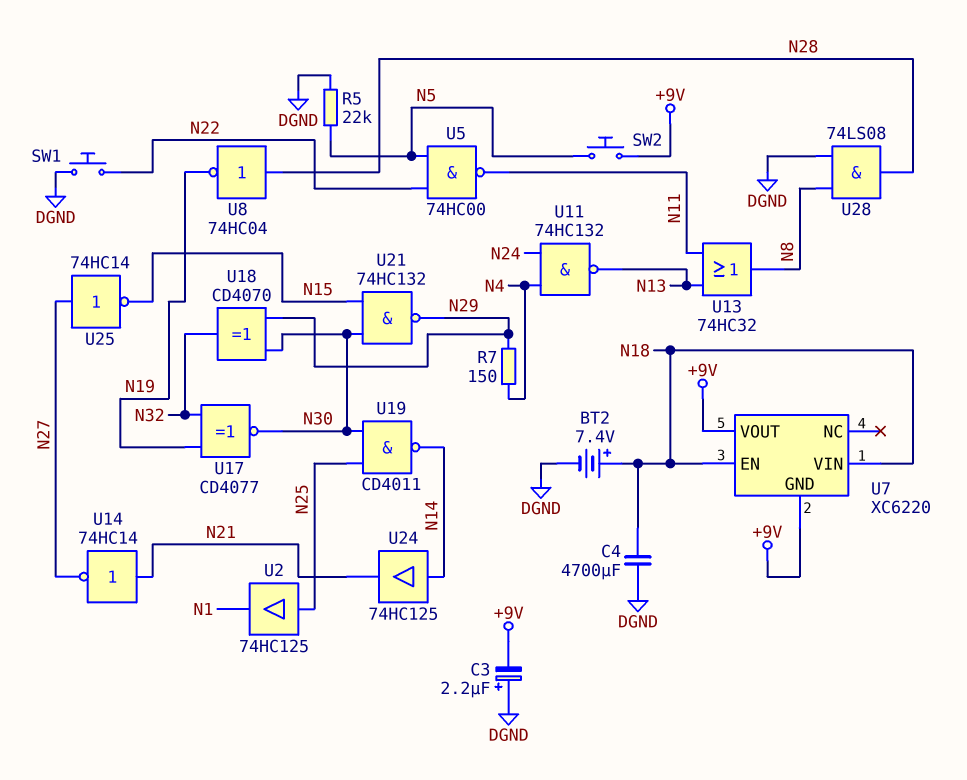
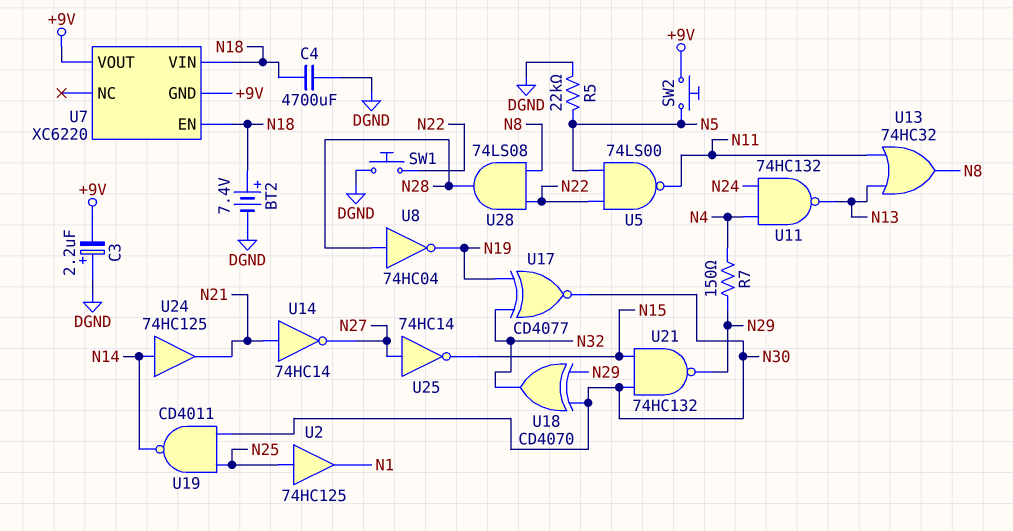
U5: NAND 74HC00 (in N5, in N22, out N11) -> NAND 74LS00 (in N5, in N22, out N11)
U28: AND 74LS08 (in DGND, in N8, out N28) -> AND 74LS08 (in N8, in N22, out N28)

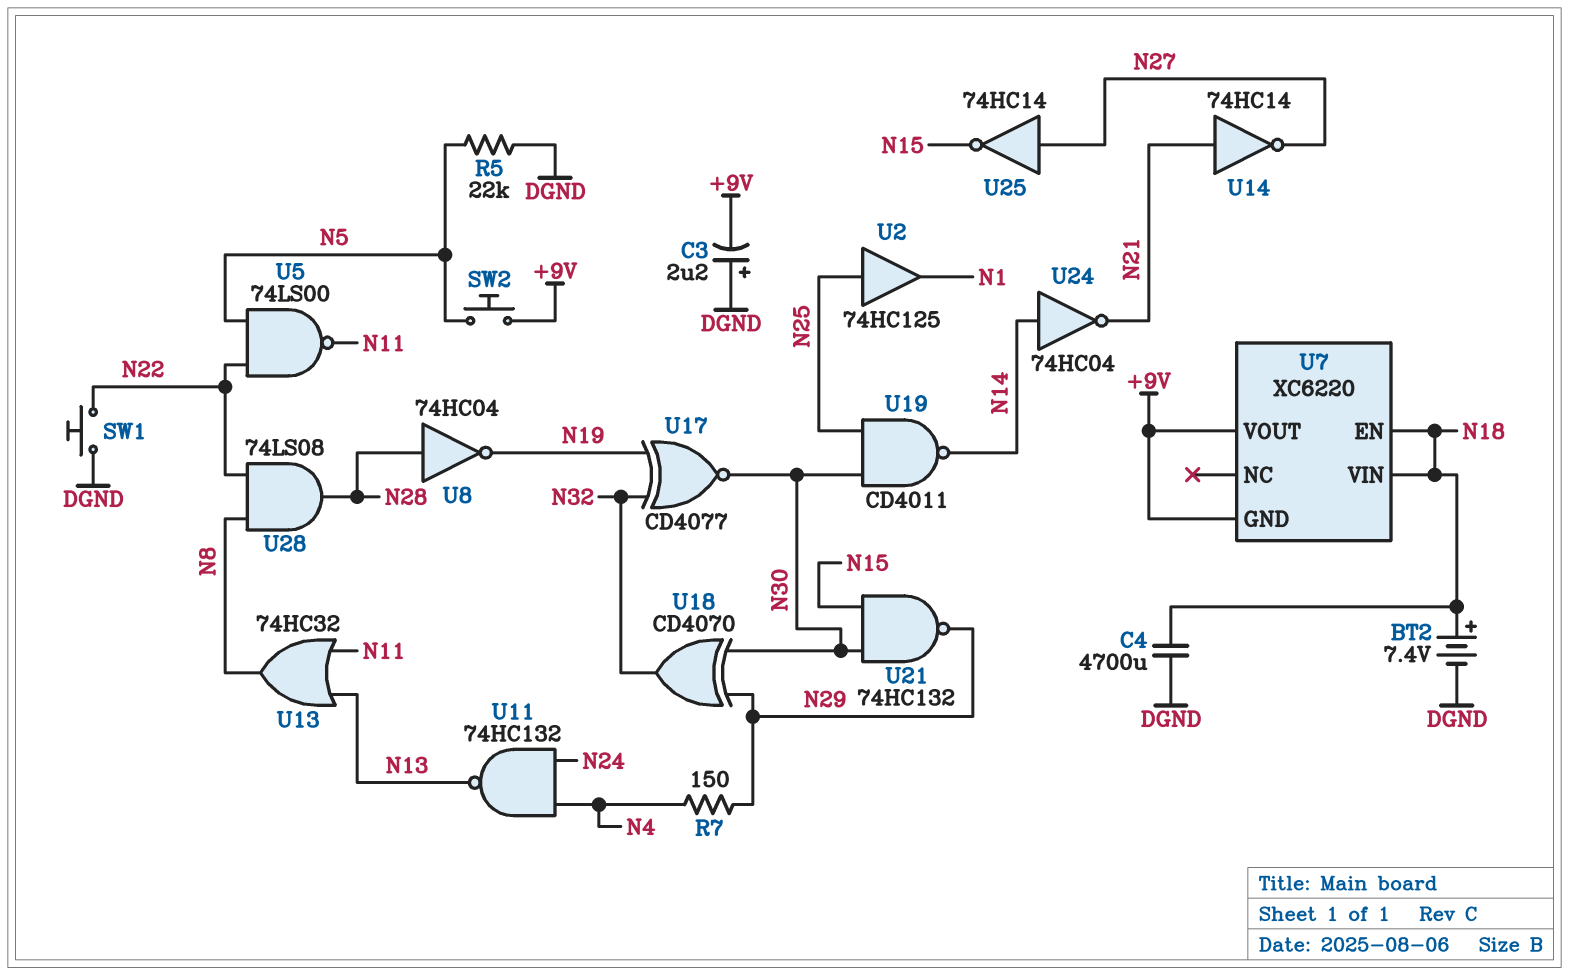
U24: buffer 74HC125 (in N14, out N21) -> NOT 74HC04 (in N14, out N21)

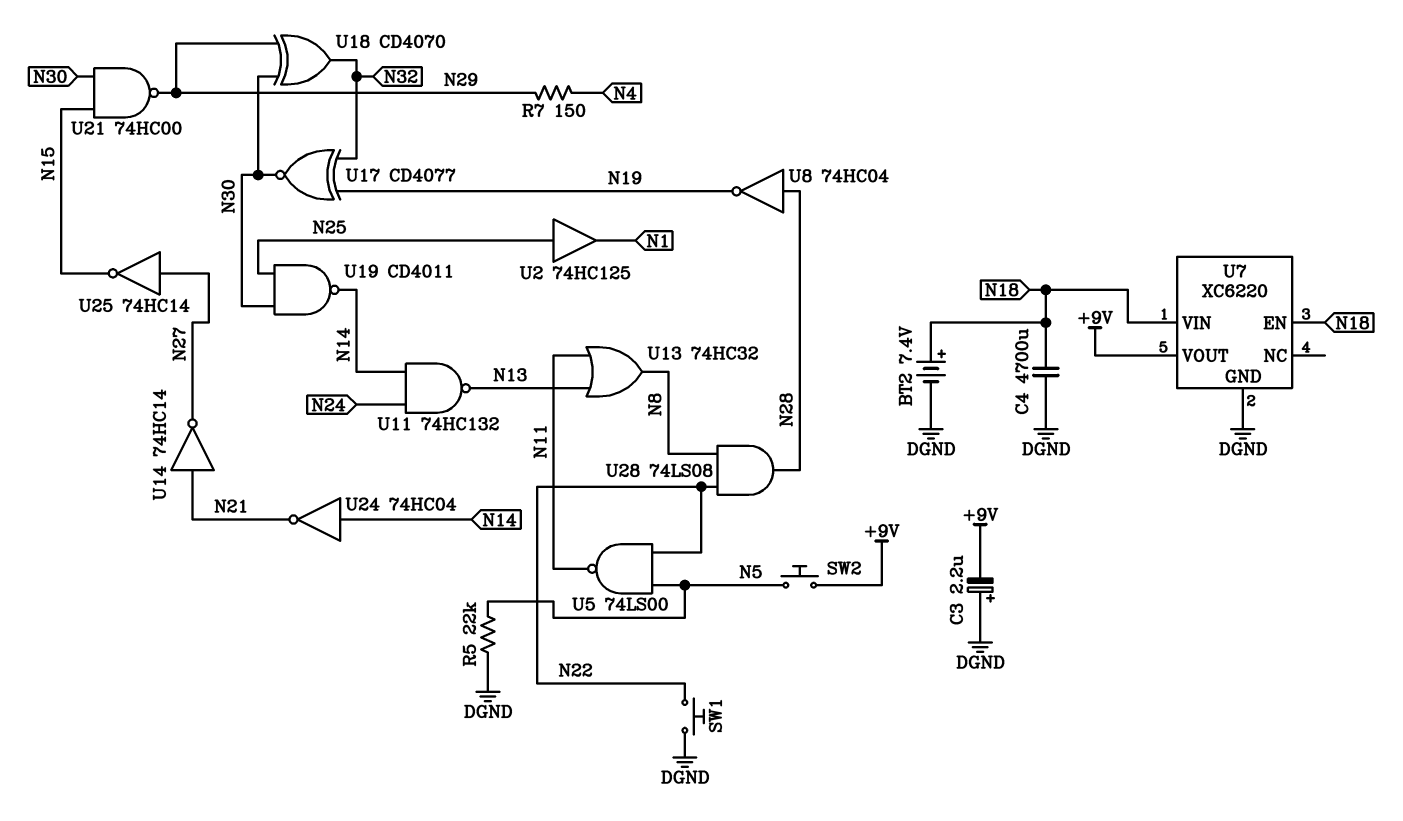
U7 pin GND: +9V -> DGND
U11: NAND 74HC132 (in N4, in N24, out N13) -> NAND 74HC132 (in N14, in N24, out N13)
U21: NAND 74HC132 (in N15, in N30, out N29) -> NAND 74HC00 (in N15, in N30, out N29)

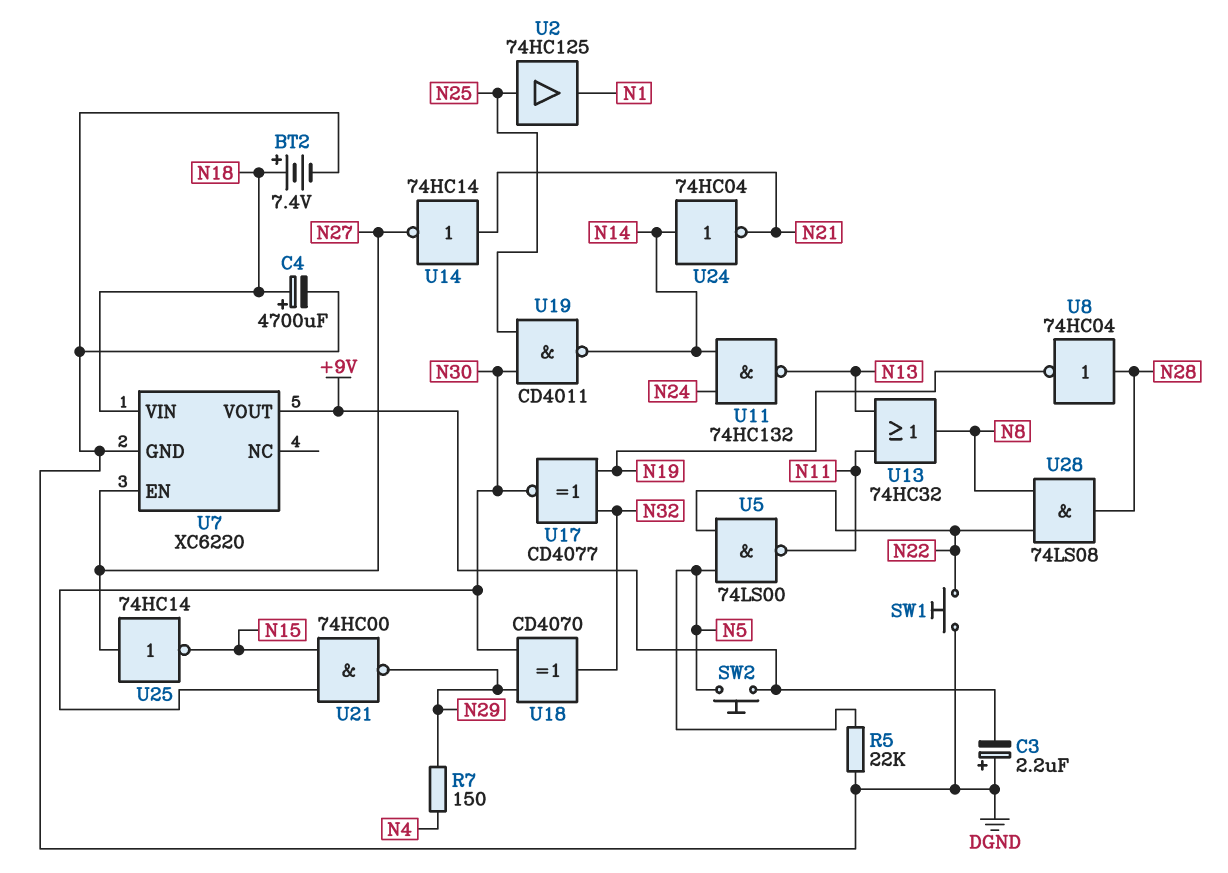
C4: 4700uF (DGND, N18) -> 4700uF (plus N18, minus DGND)
U7 pin EN: N18 -> N27

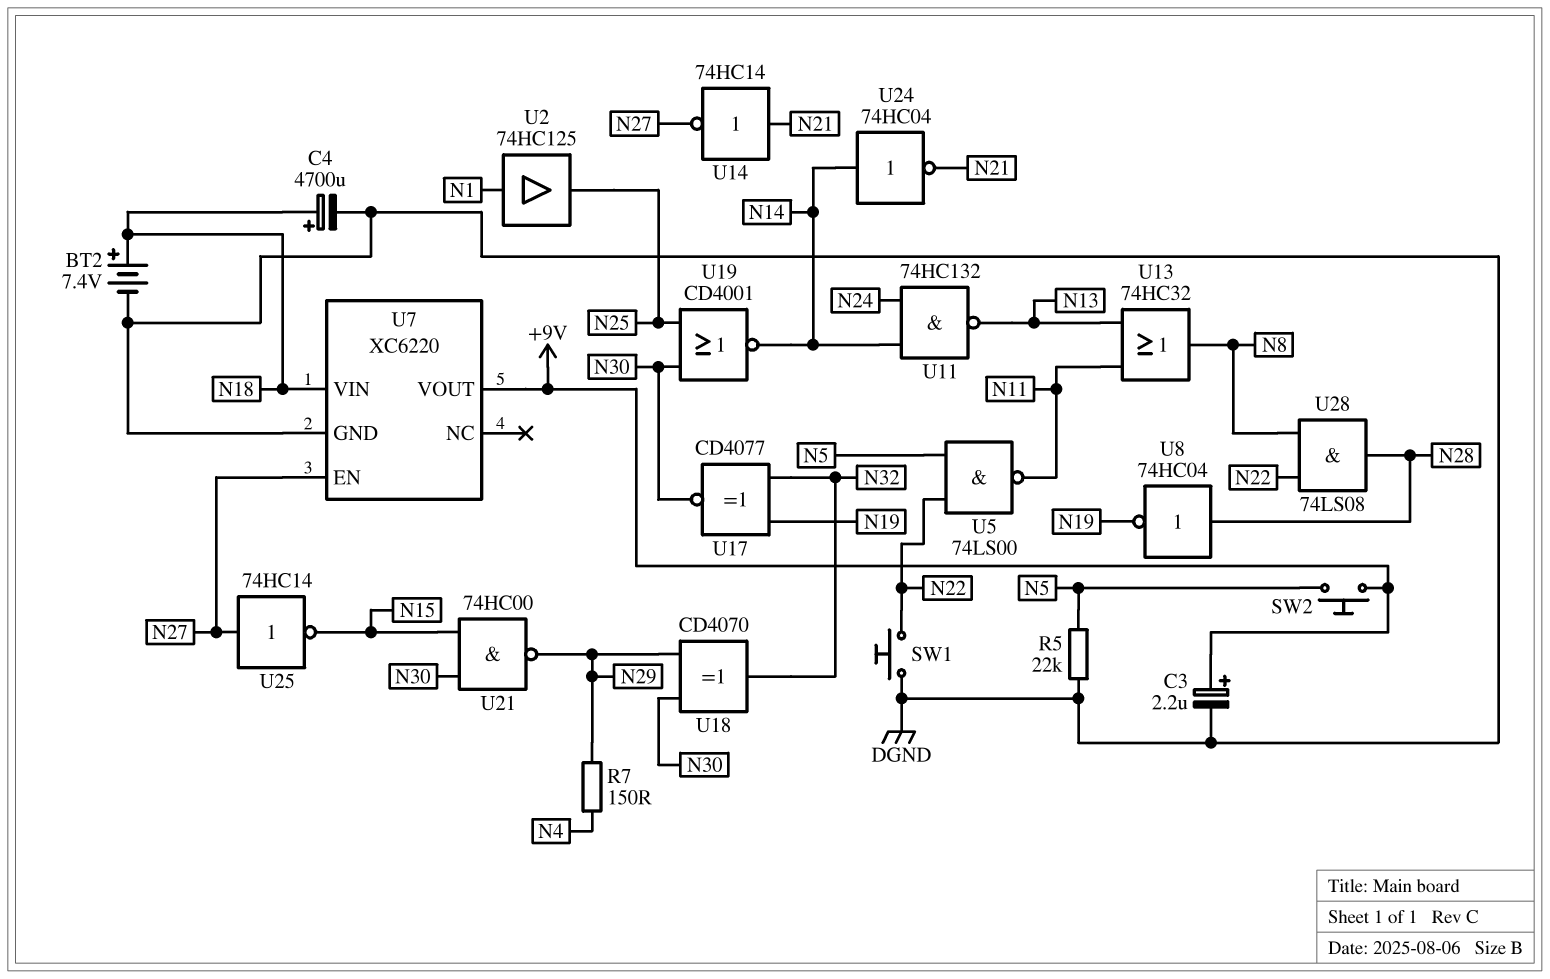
C3: 2.2uF (plus DGND, minus +9V) -> 2.2uF (plus +9V, minus DGND)
U2: buffer 74HC125 (in N25, out N1) -> buffer 74HC125 (in N1, out N25)
U19: NAND CD4011 (in N25, in N30, out N14) -> NOR CD4001 (in N25, in N30, out N14)

